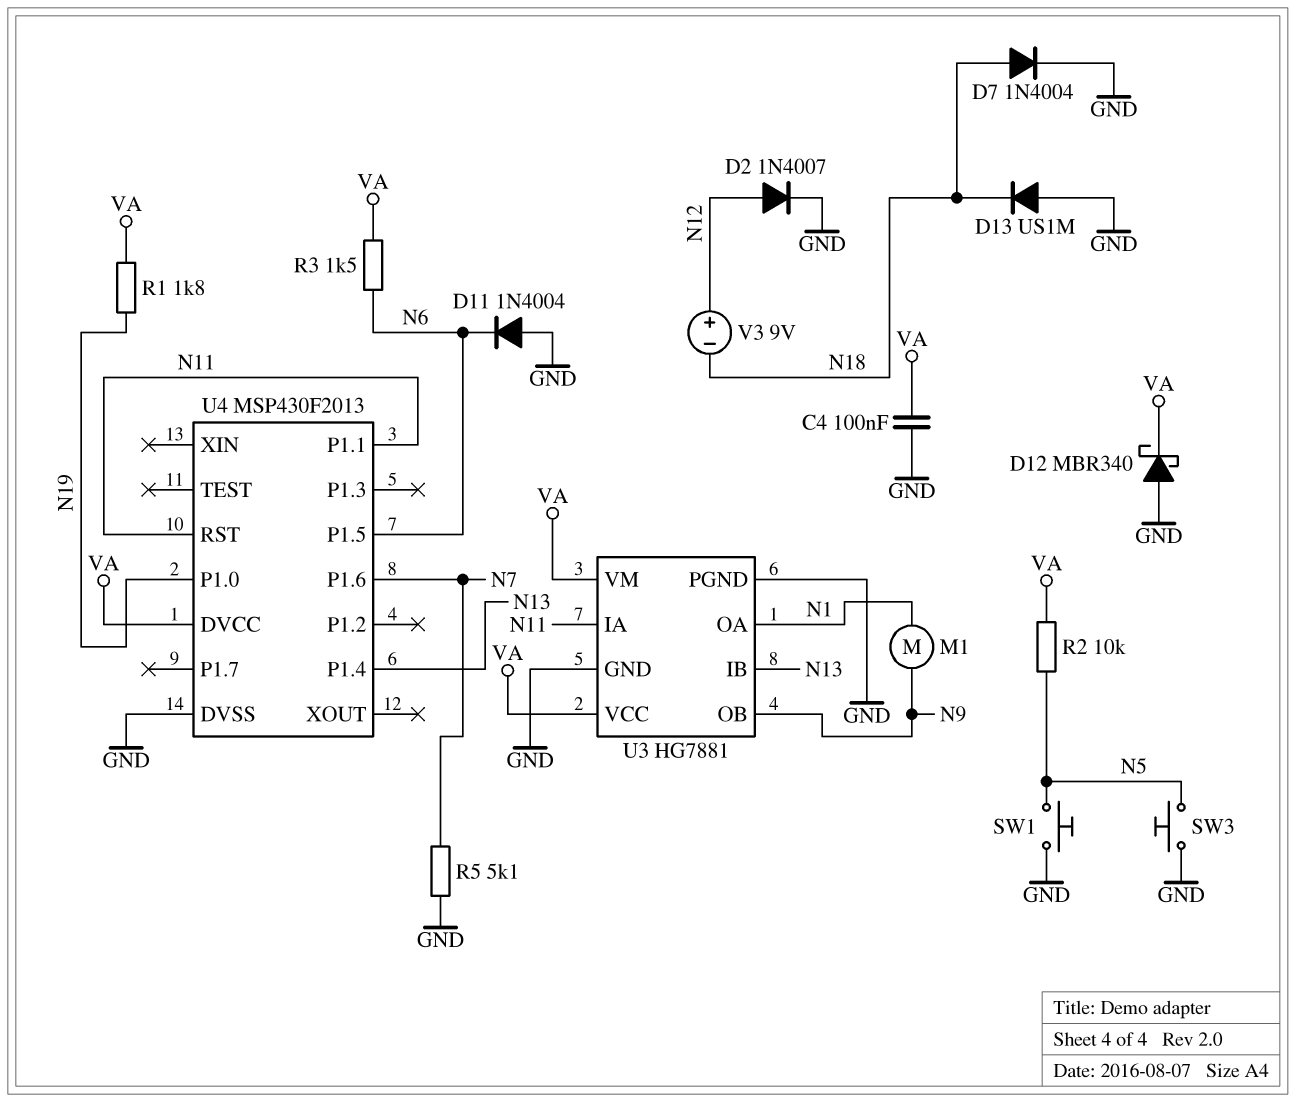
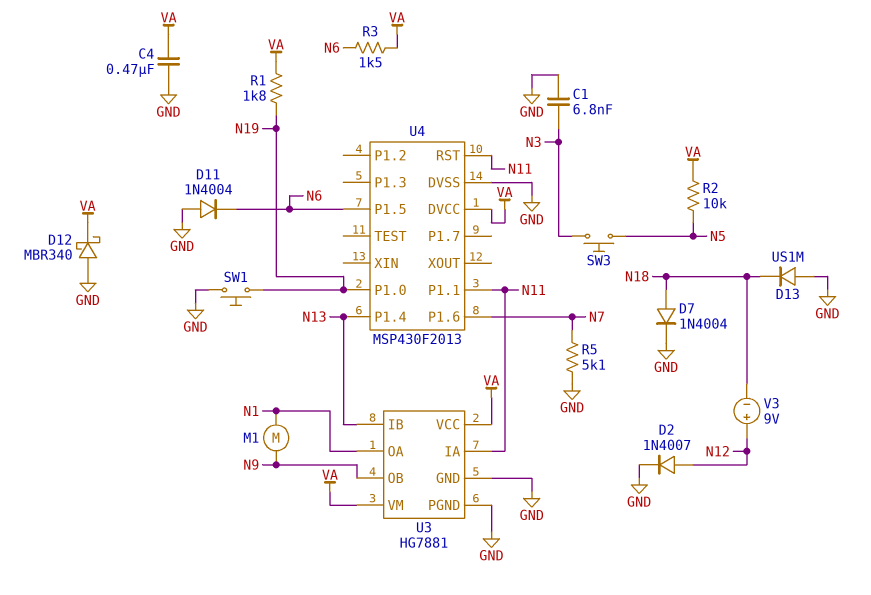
C1: none -> 6.8nF (GND, N3)
C4: 100nF (GND, VA) -> 470nF (GND, VA)
SW1: button (GND, N5) -> button (GND, N19)
SW3: button (GND, N5) -> button (N3, N5)

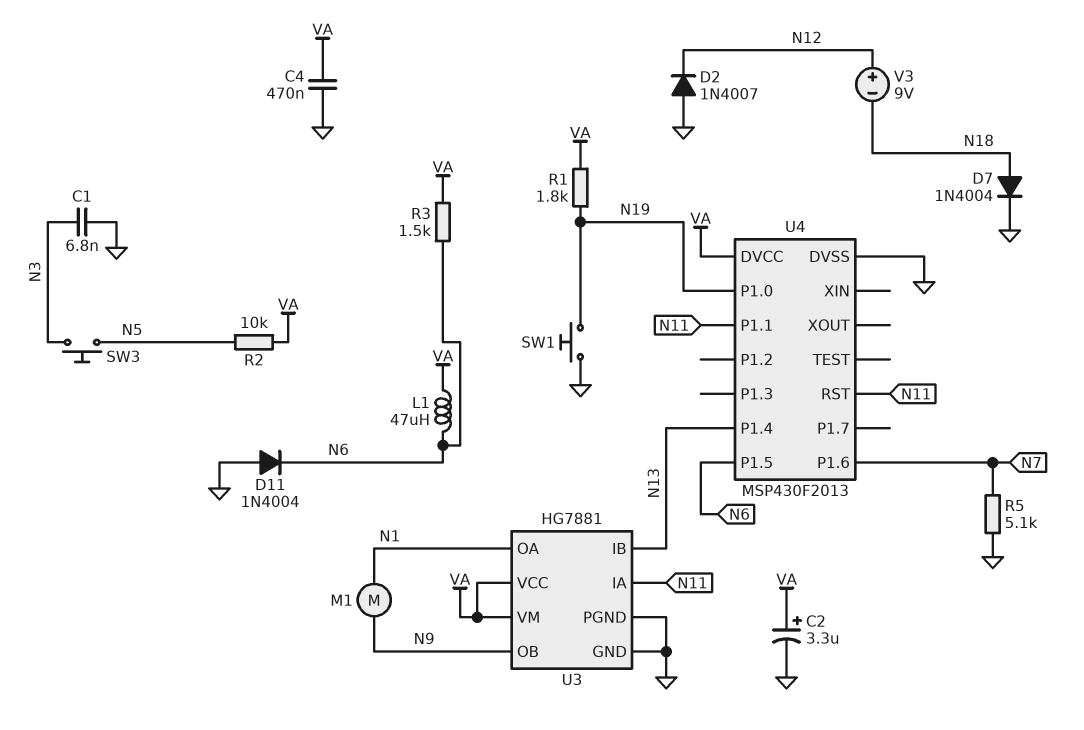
C2: none -> 3.3uF (plus VA, minus GND)
D2: diode 1N4007 (A N12, K GND) -> diode 1N4007 (A GND, K N12)
D12: schottky MBR340 (A GND, K VA) -> none
D13: diode US1M (A GND, K N18) -> none
L1: none -> 47uH (N6, VA)

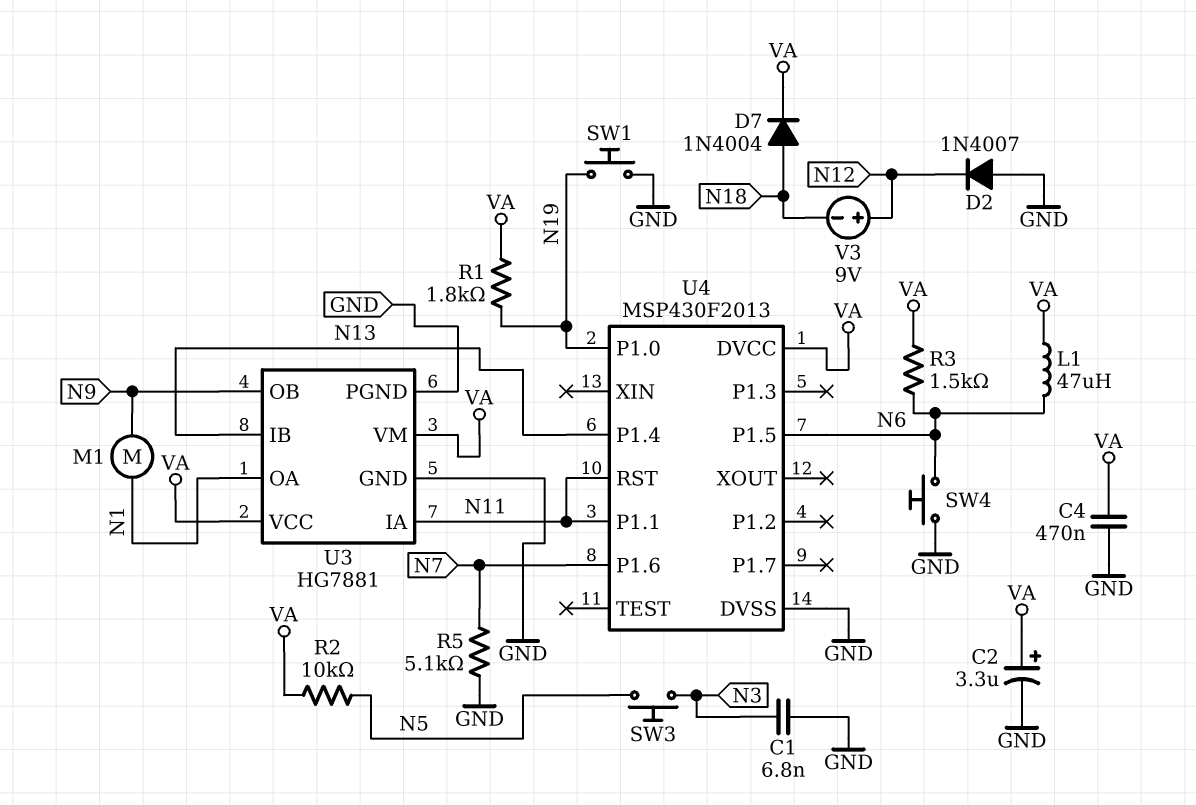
D7: diode 1N4004 (A N18, K GND) -> diode 1N4004 (A N18, K VA)
D11: diode 1N4004 (A GND, K N6) -> none
SW4: none -> button (GND, N6)

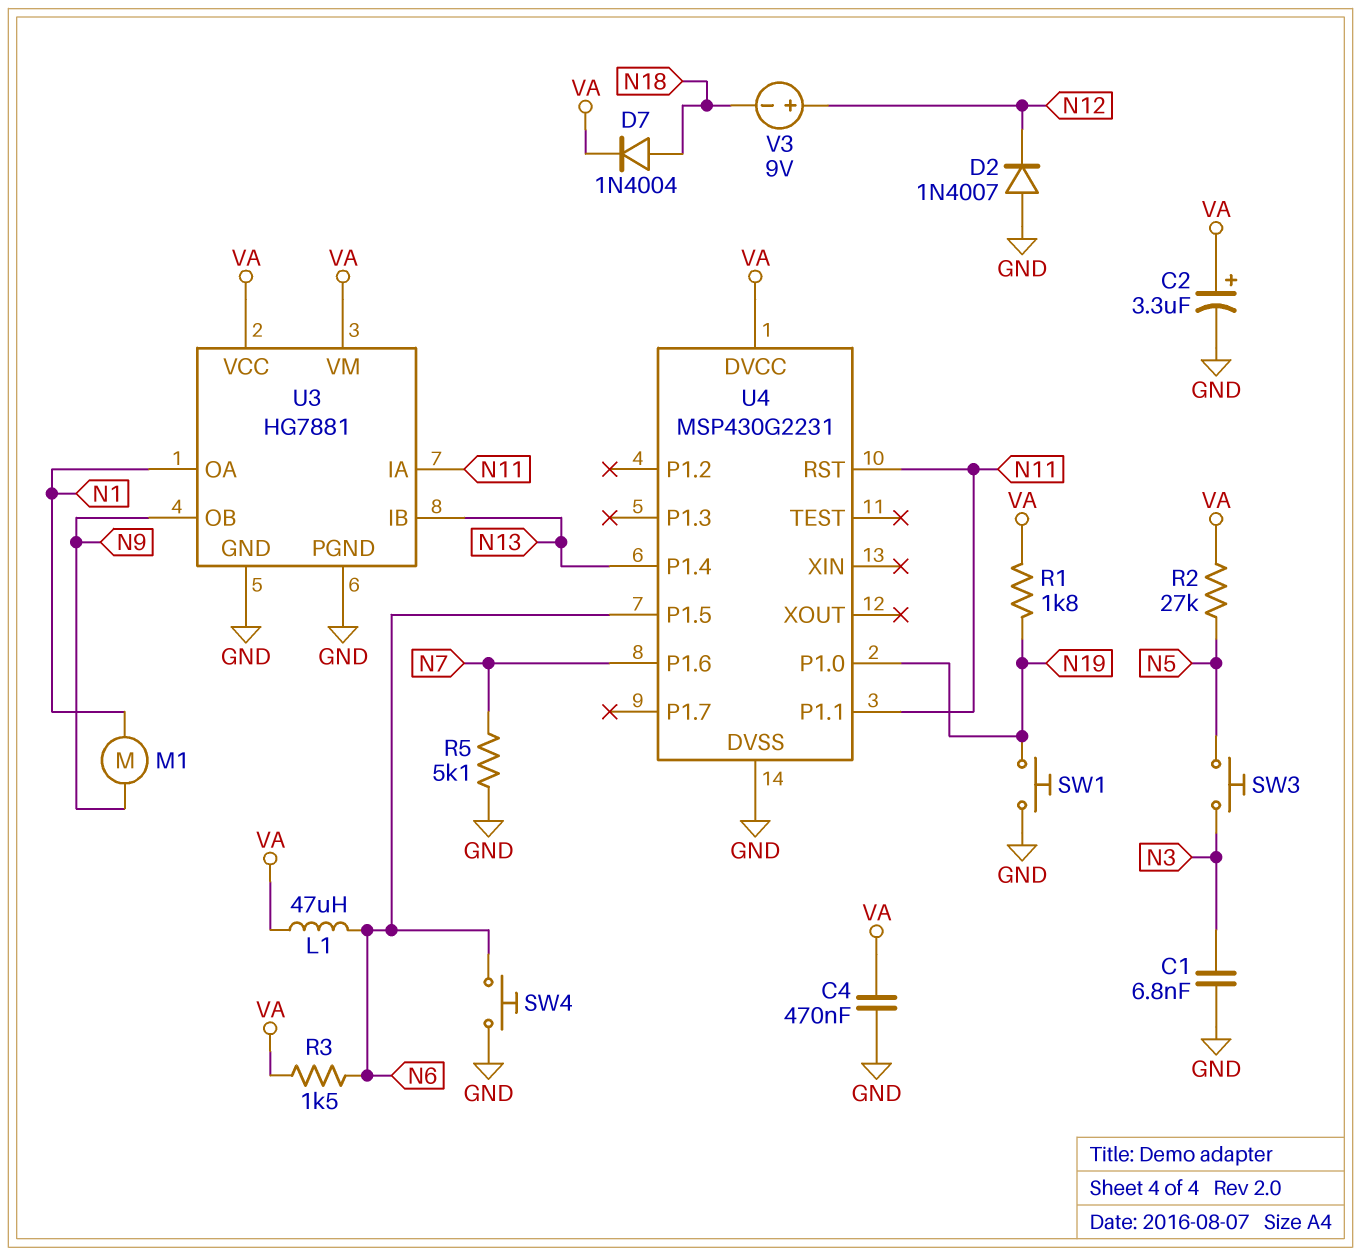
R2: 10k (N5, VA) -> 27k (N5, VA)
U4: MSP430F2013 -> MSP430G2231

